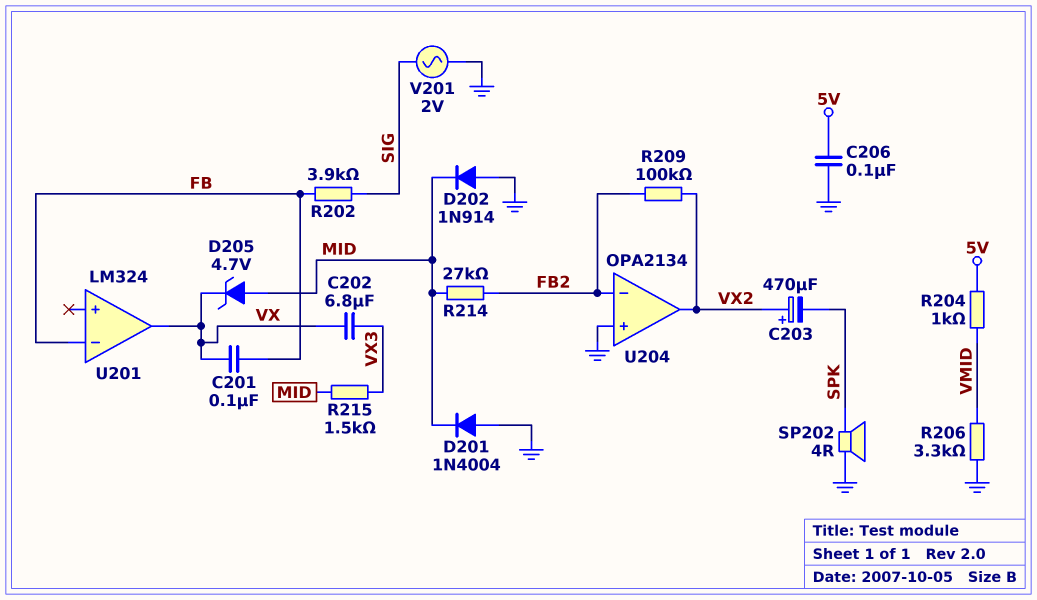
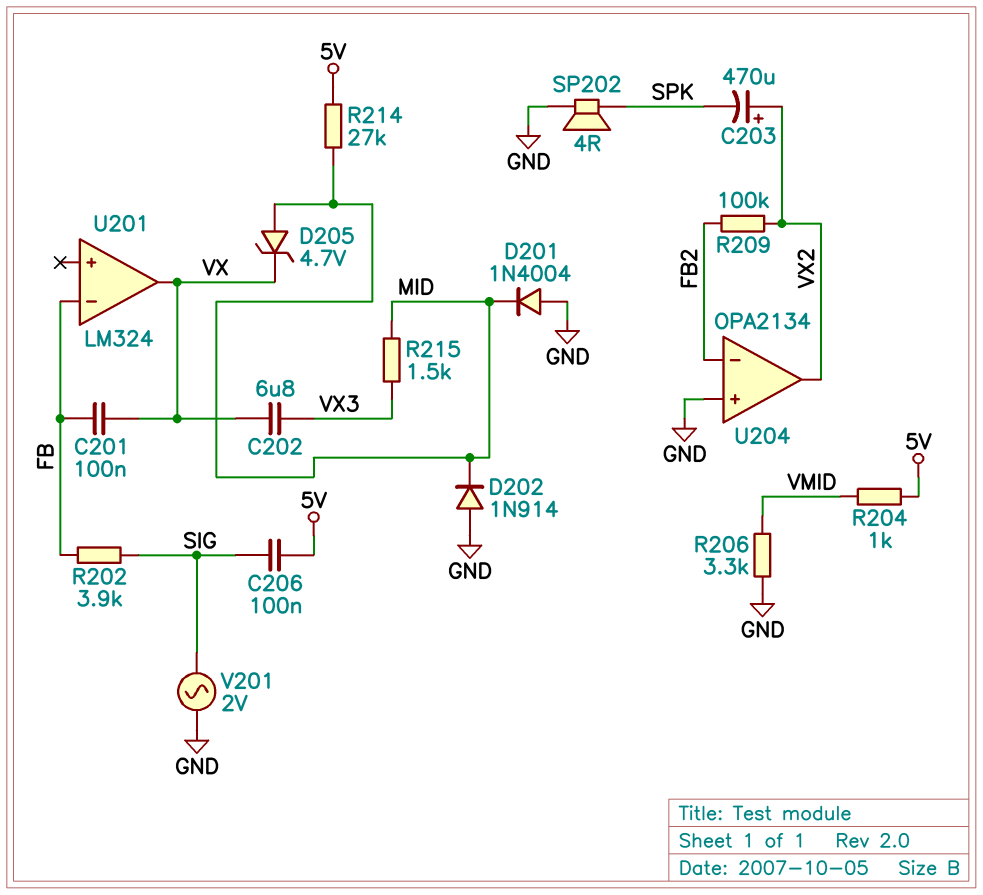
C206: 100nF (5V, GND) -> 100nF (5V, SIG)
R214: 27k (FB2, MID) -> 27k (5V, MID)

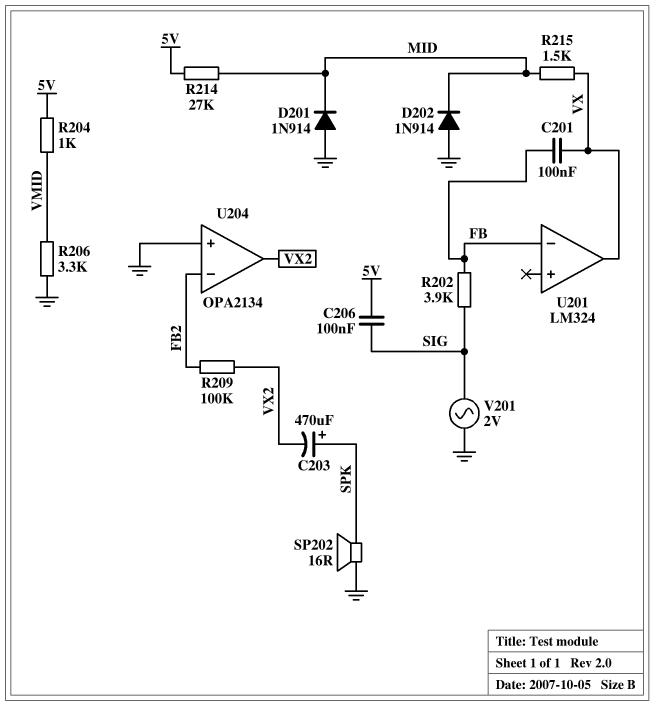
C202: 6.8uF (VX, VX3) -> none
C203: 470uF (plus VX2, minus SPK) -> 470uF (plus SPK, minus VX2)
D201: diode 1N4004 (A GND, K MID) -> diode 1N914 (A GND, K MID)
D205: zener 4.7V (A MID, K VX) -> none
R215: 1.5k (MID, VX3) -> 1.5k (MID, VX)
SP202: speaker 4R (GND, SPK) -> speaker 16R (GND, SPK)

